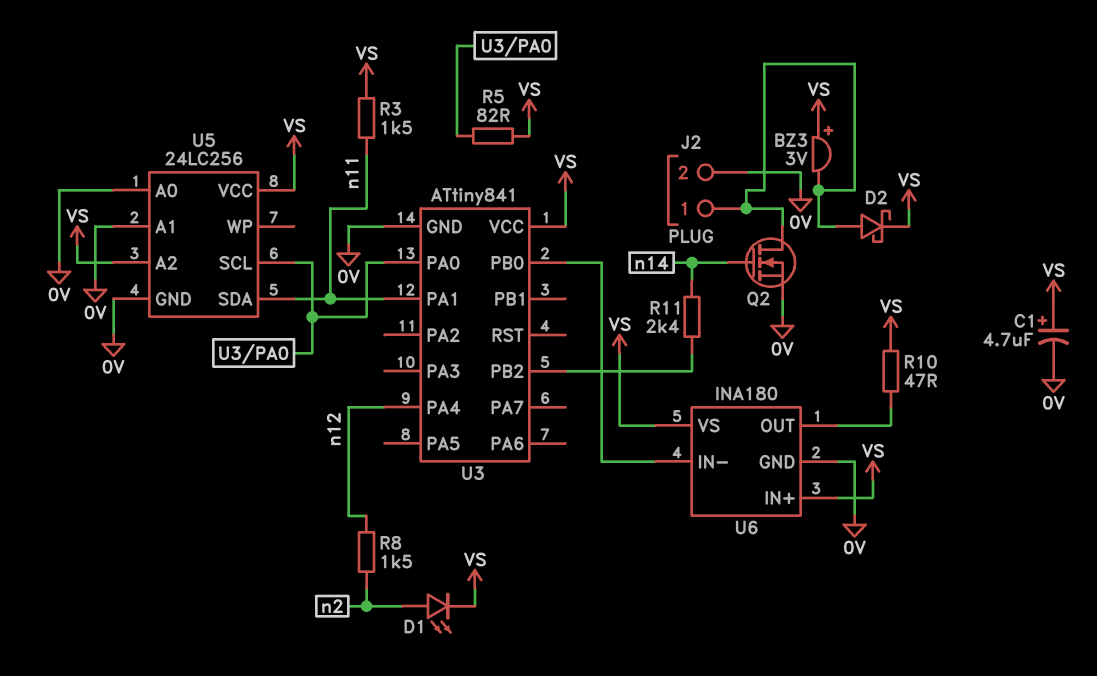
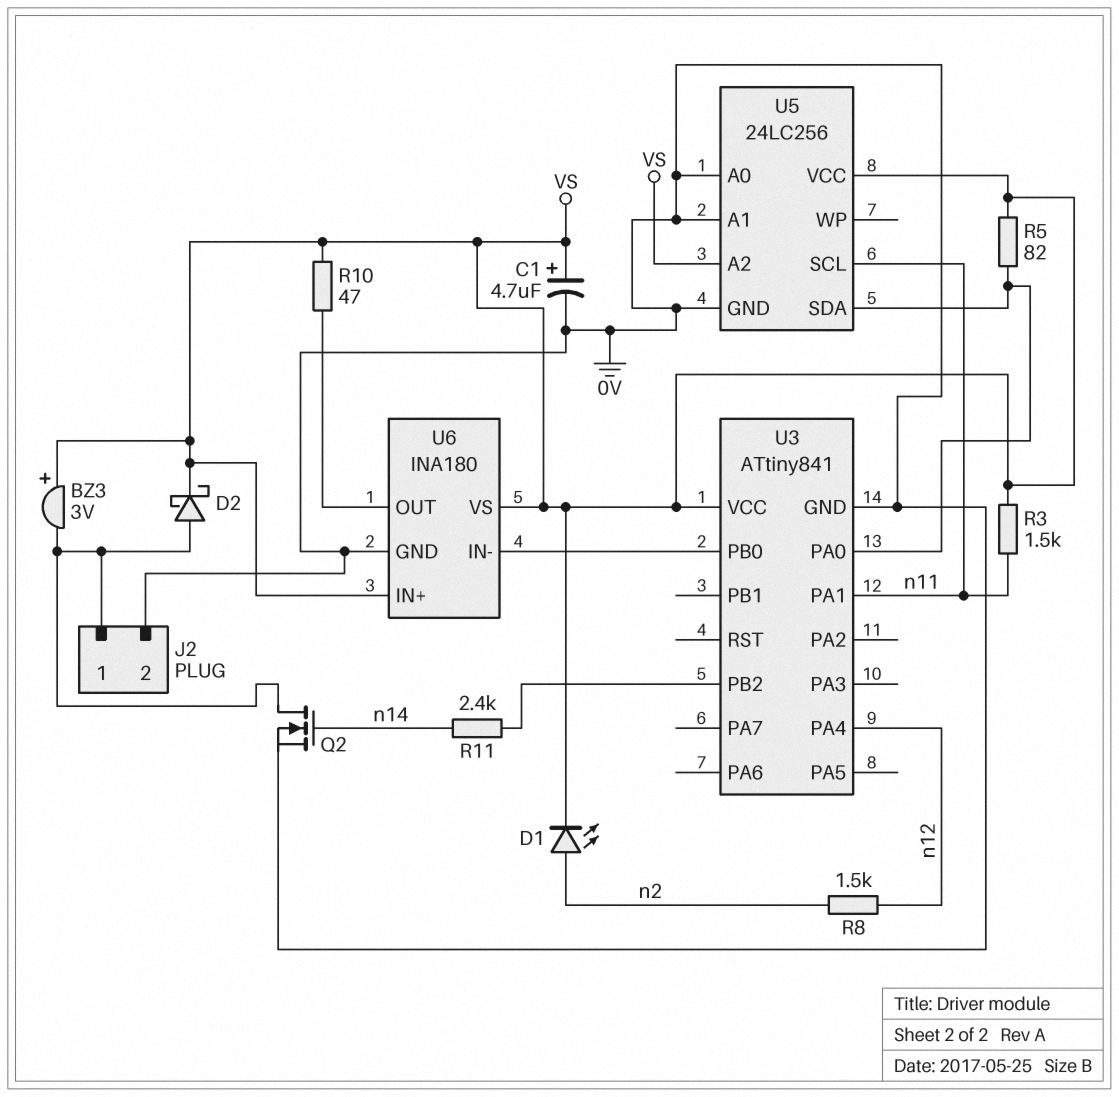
U5 pin SCL: U3/PA0 -> n11
U5 pin SDA: n11 -> U3/PA0

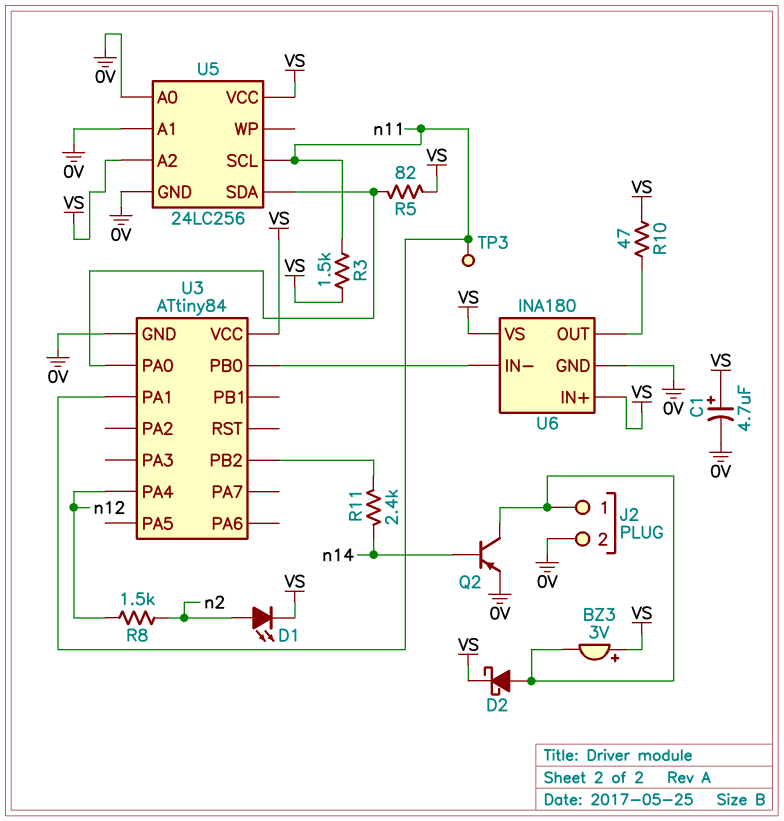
Q2: NMOS (G n14, D J2/1, S 0V) -> PNP (B n14, C J2/1, E 0V)
TP3: none -> test point (n11)
U3: ATtiny841 -> ATtiny84

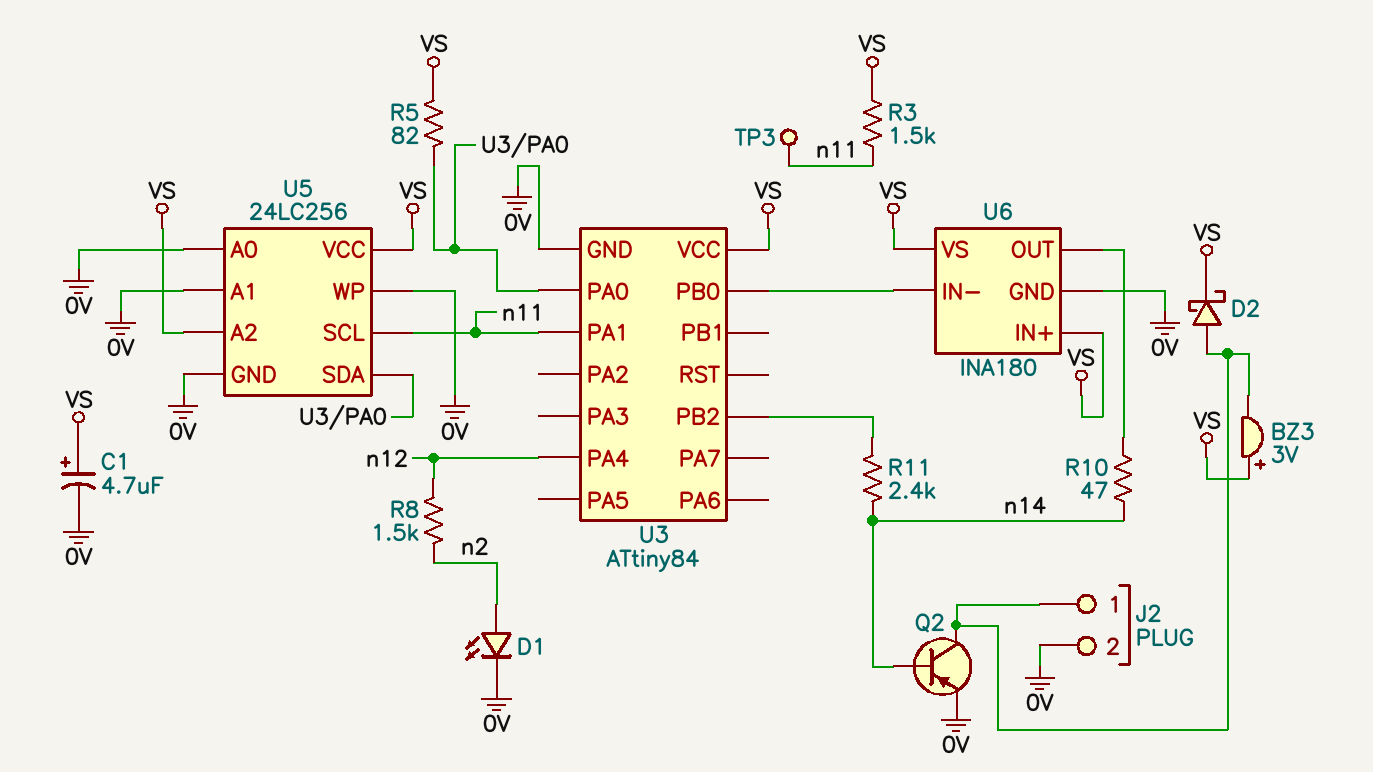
D1: LED (A n2, K VS) -> LED (A n2, K 0V)
R10: 47 (U6/OUT, VS) -> 47 (U6/OUT, n14)
U5 pin WP: none -> 0V

